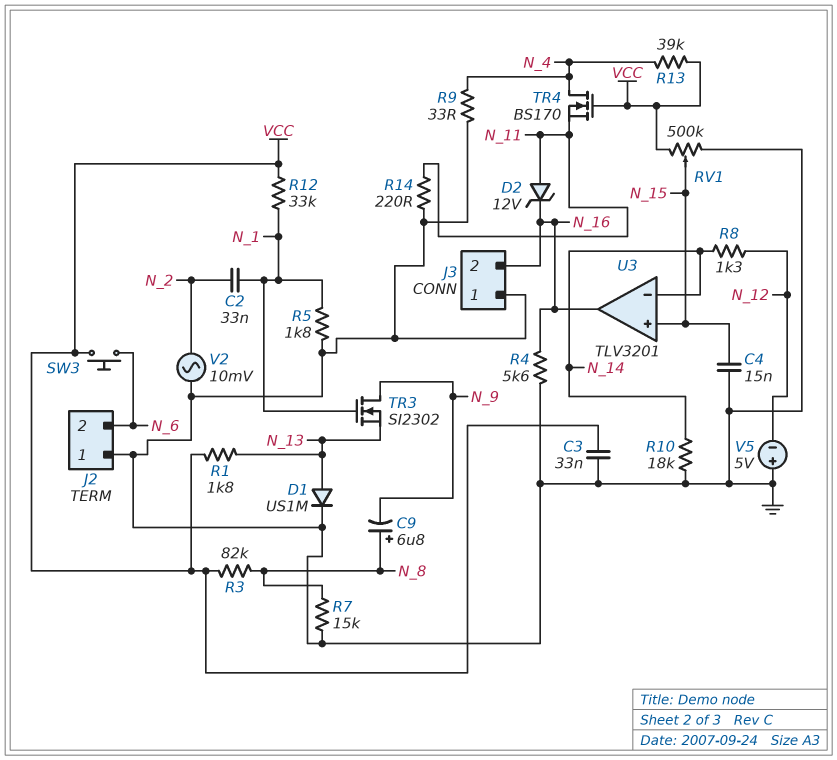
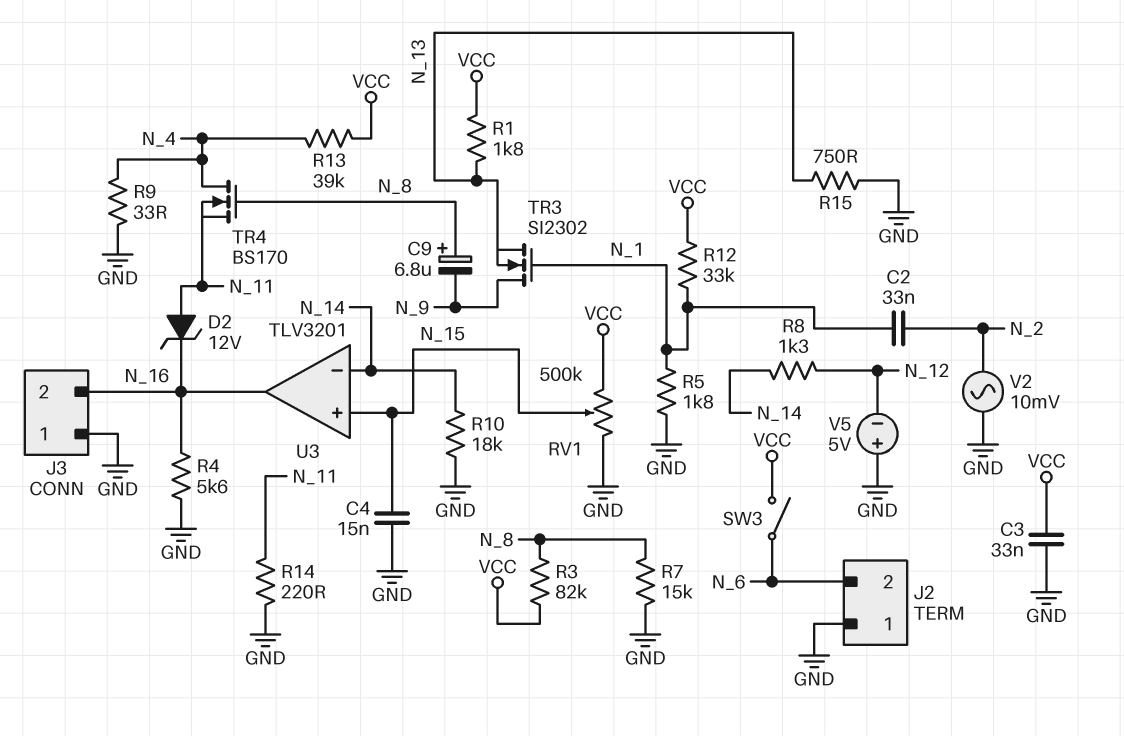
D1: diode US1M (A N_13, K GND) -> none
R15: none -> 750 (GND, N_13)
SW3: button (N_6, VCC) -> switch (N_6, VCC)
TR4: NMOS BS170 (G VCC, D N_4, S N_11) -> NMOS BS170 (G N_8, D N_4, S N_11)

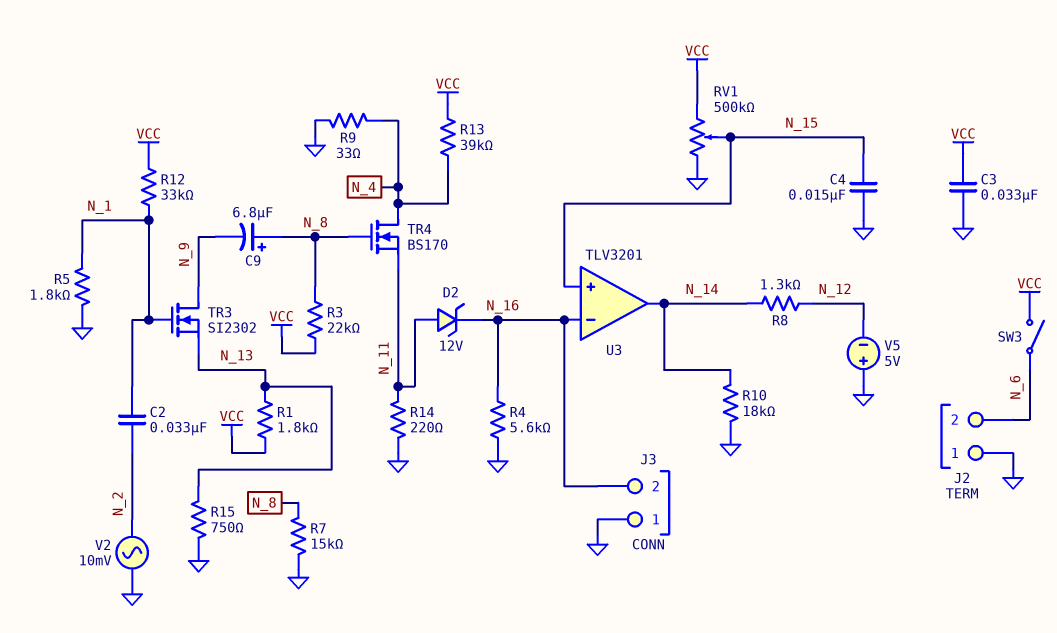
R3: 82k (N_8, VCC) -> 22k (N_8, VCC)
U3 pin in-: N_14 -> N_16
U3 pin out: N_16 -> N_14

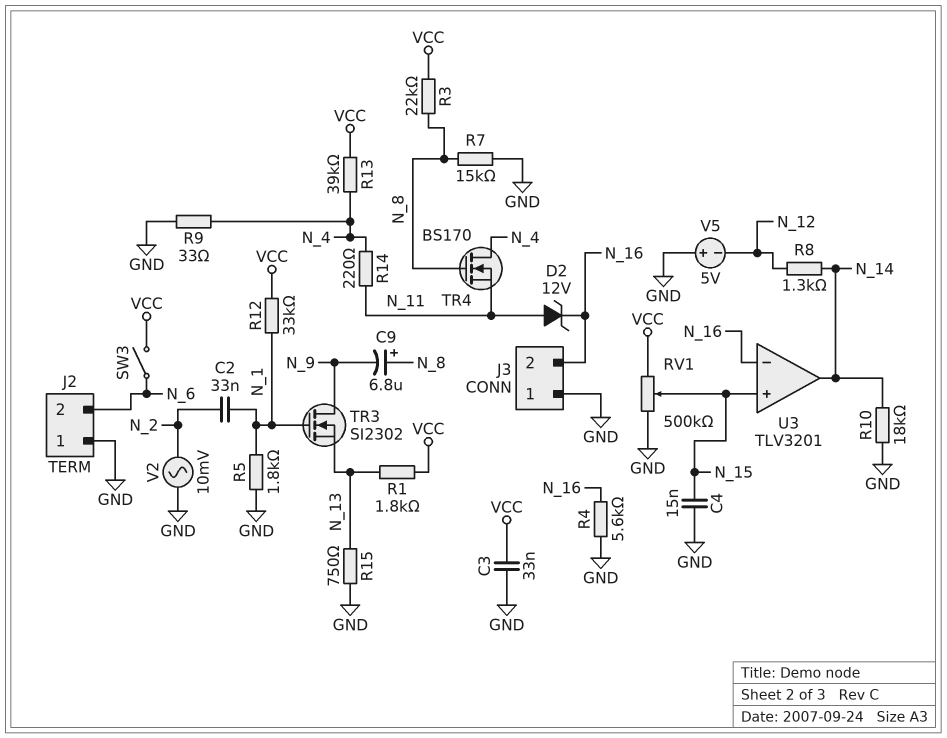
R14: 220 (GND, N_11) -> 220 (N_4, N_11)

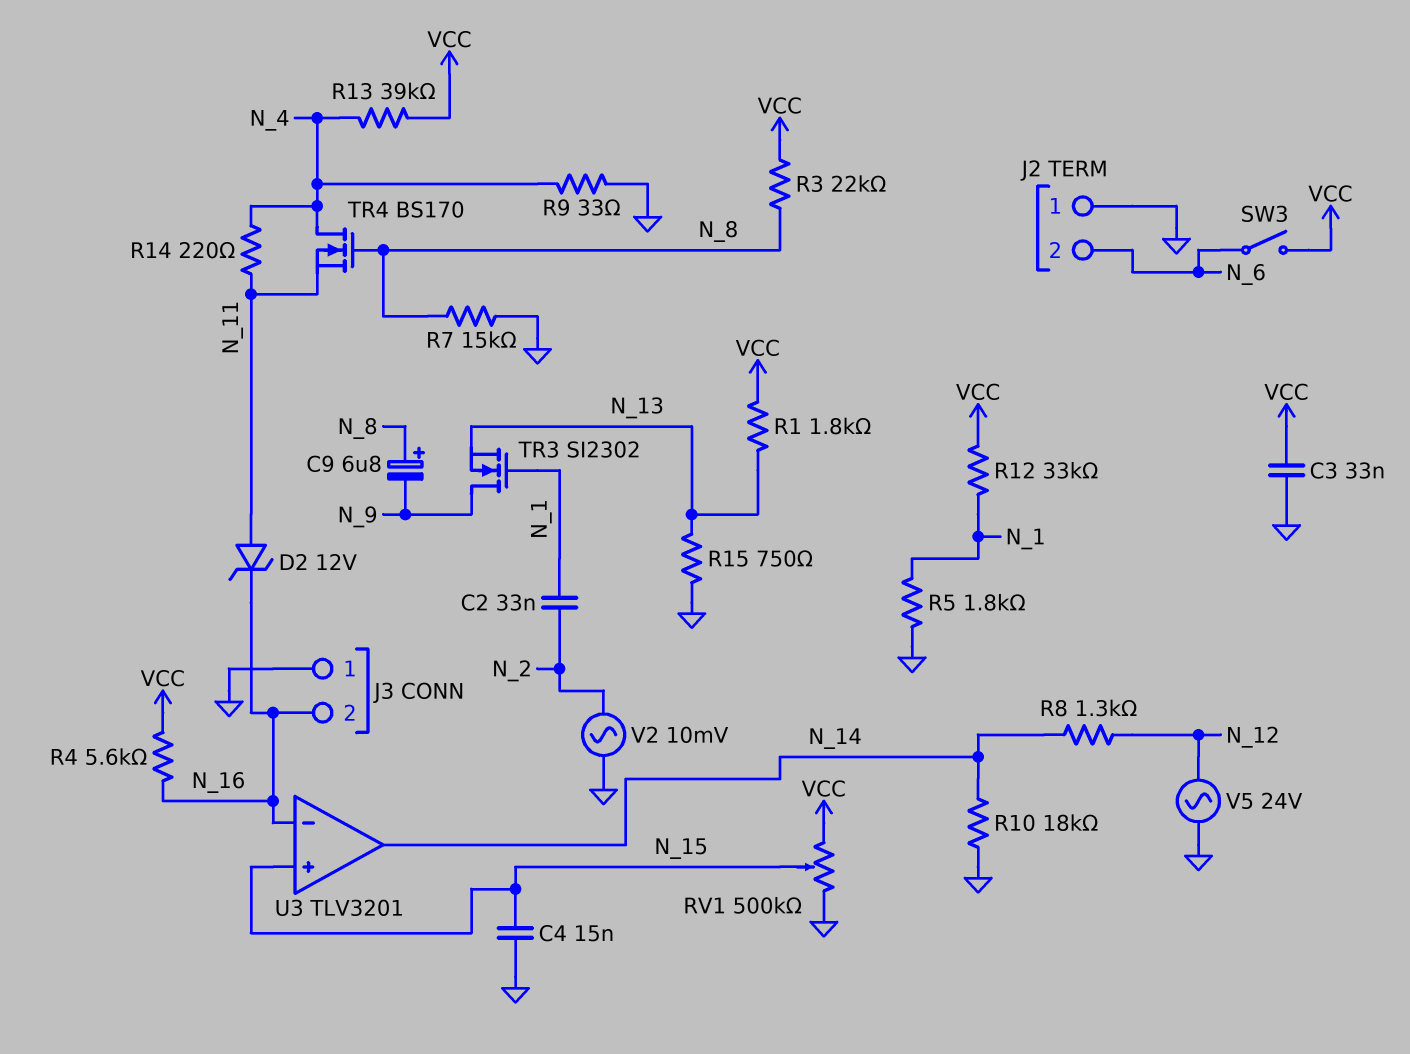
R4: 5.6k (GND, N_16) -> 5.6k (N_16, VCC)
V5: 5V (plus GND, minus N_12) -> AC 24V (GND, N_12)

